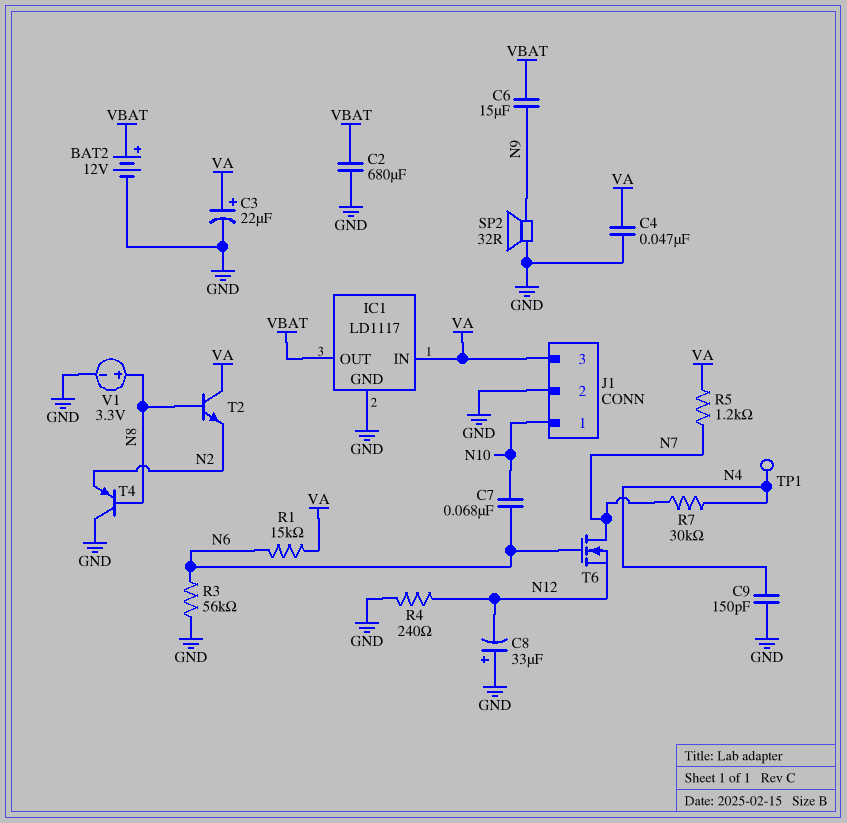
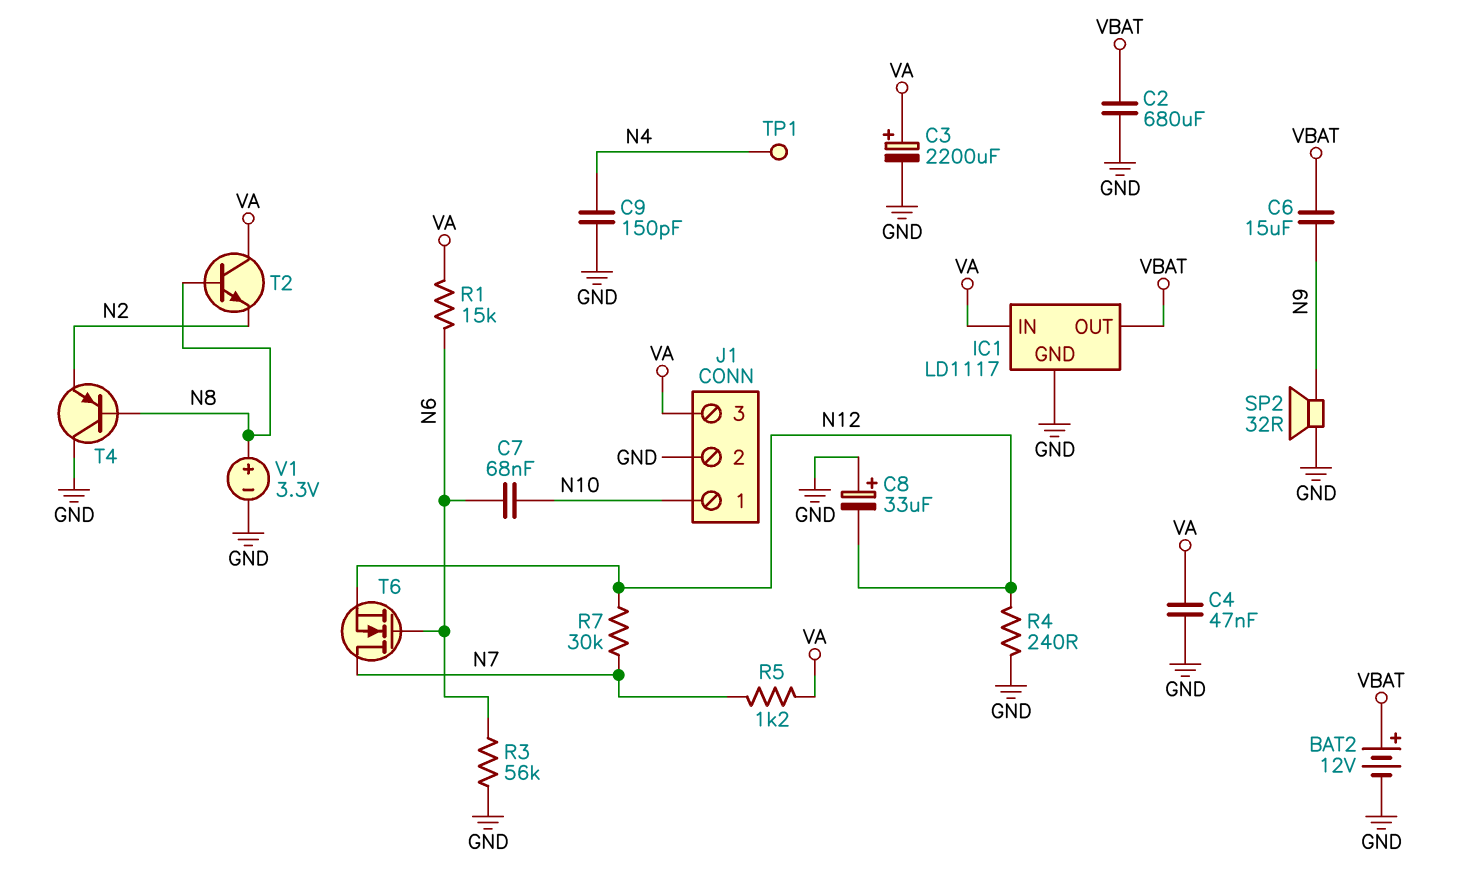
C3: 22uF (plus VA, minus GND) -> 2200uF (plus VA, minus GND)
R7: 30k (N4, N7) -> 30k (N7, N12)

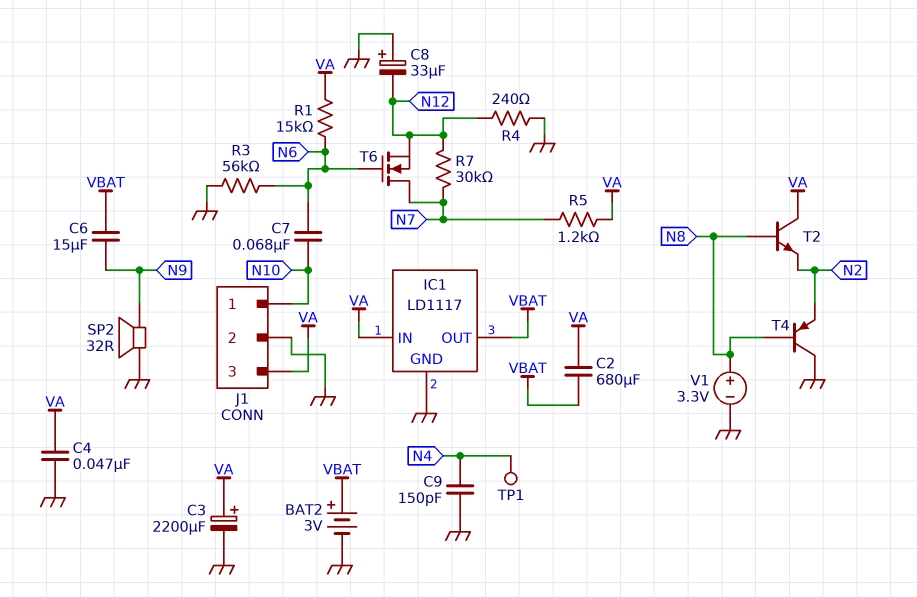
BAT2: 12V (plus VBAT, minus GND) -> 3V (plus VBAT, minus GND)
C2: 680uF (GND, VBAT) -> 680uF (VA, VBAT)

